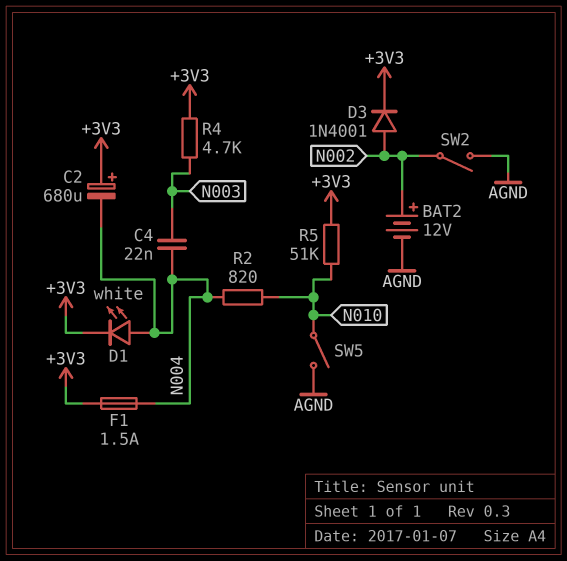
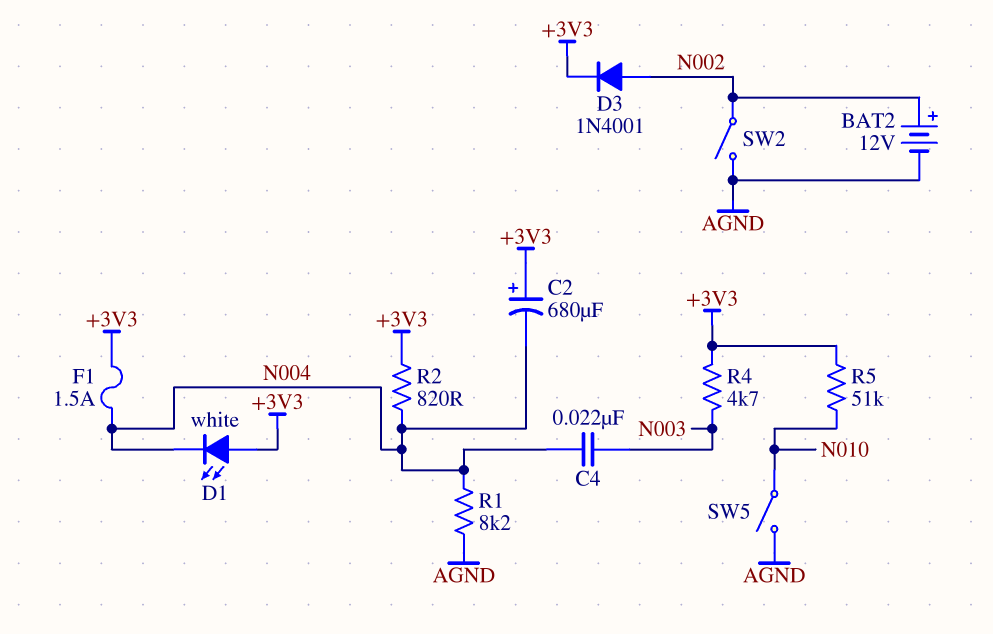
D1: LED white (A N004, K +3V3) -> LED white (A +3V3, K N004)
R1: none -> 8.2k (AGND, N004)
R2: 820 (N004, N010) -> 820 (+3V3, N004)

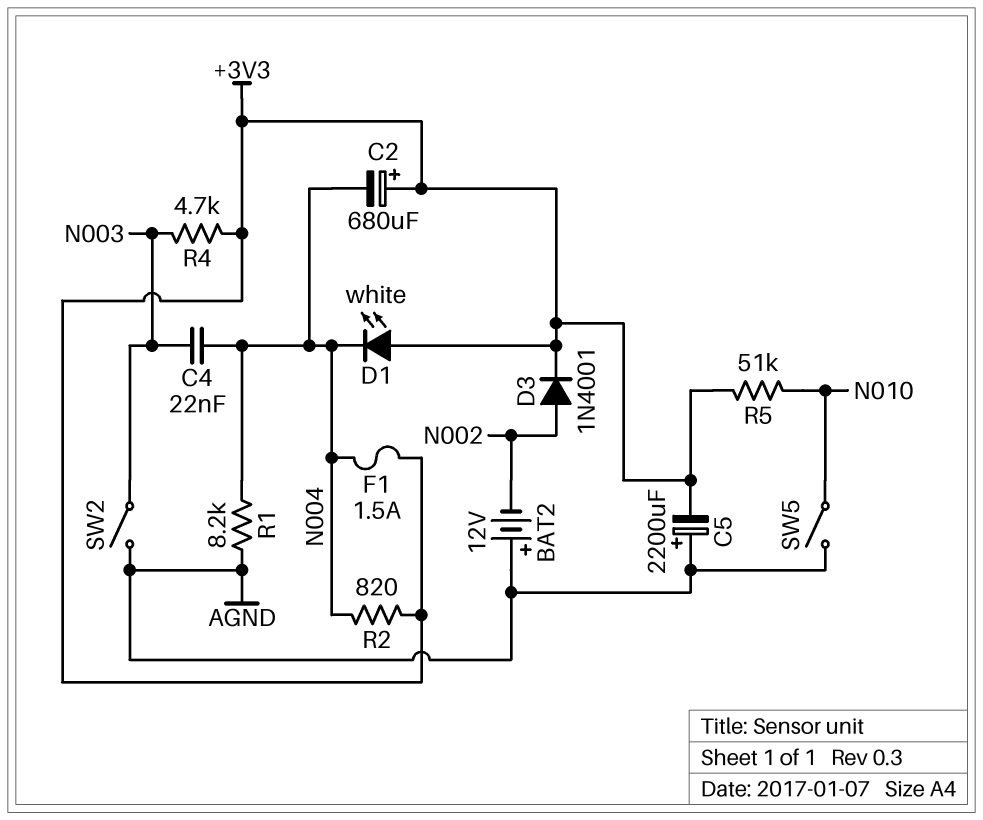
BAT2: 12V (plus N002, minus AGND) -> 12V (plus AGND, minus N002)
C5: none -> 2200uF (plus AGND, minus +3V3)
SW2: switch (AGND, N002) -> switch (AGND, N003)

